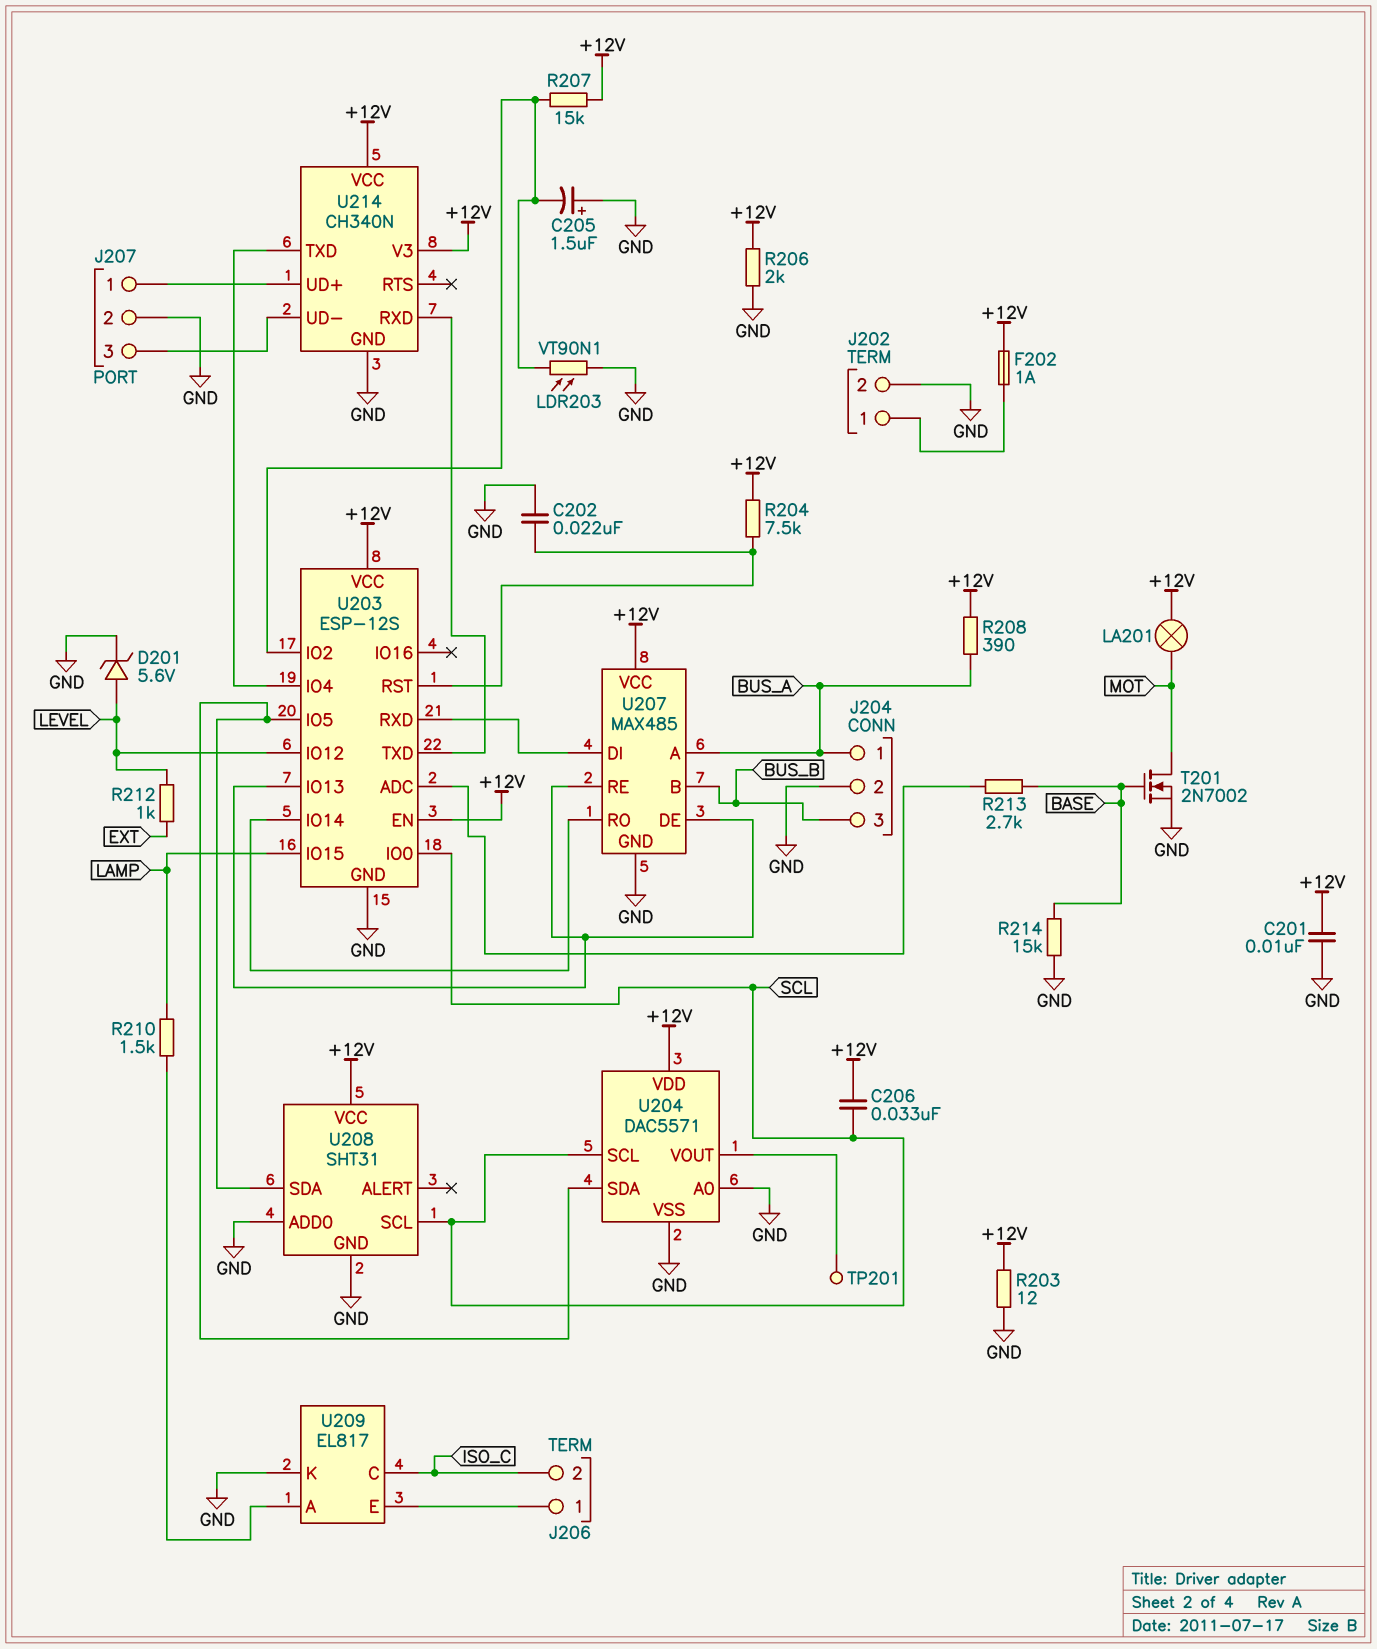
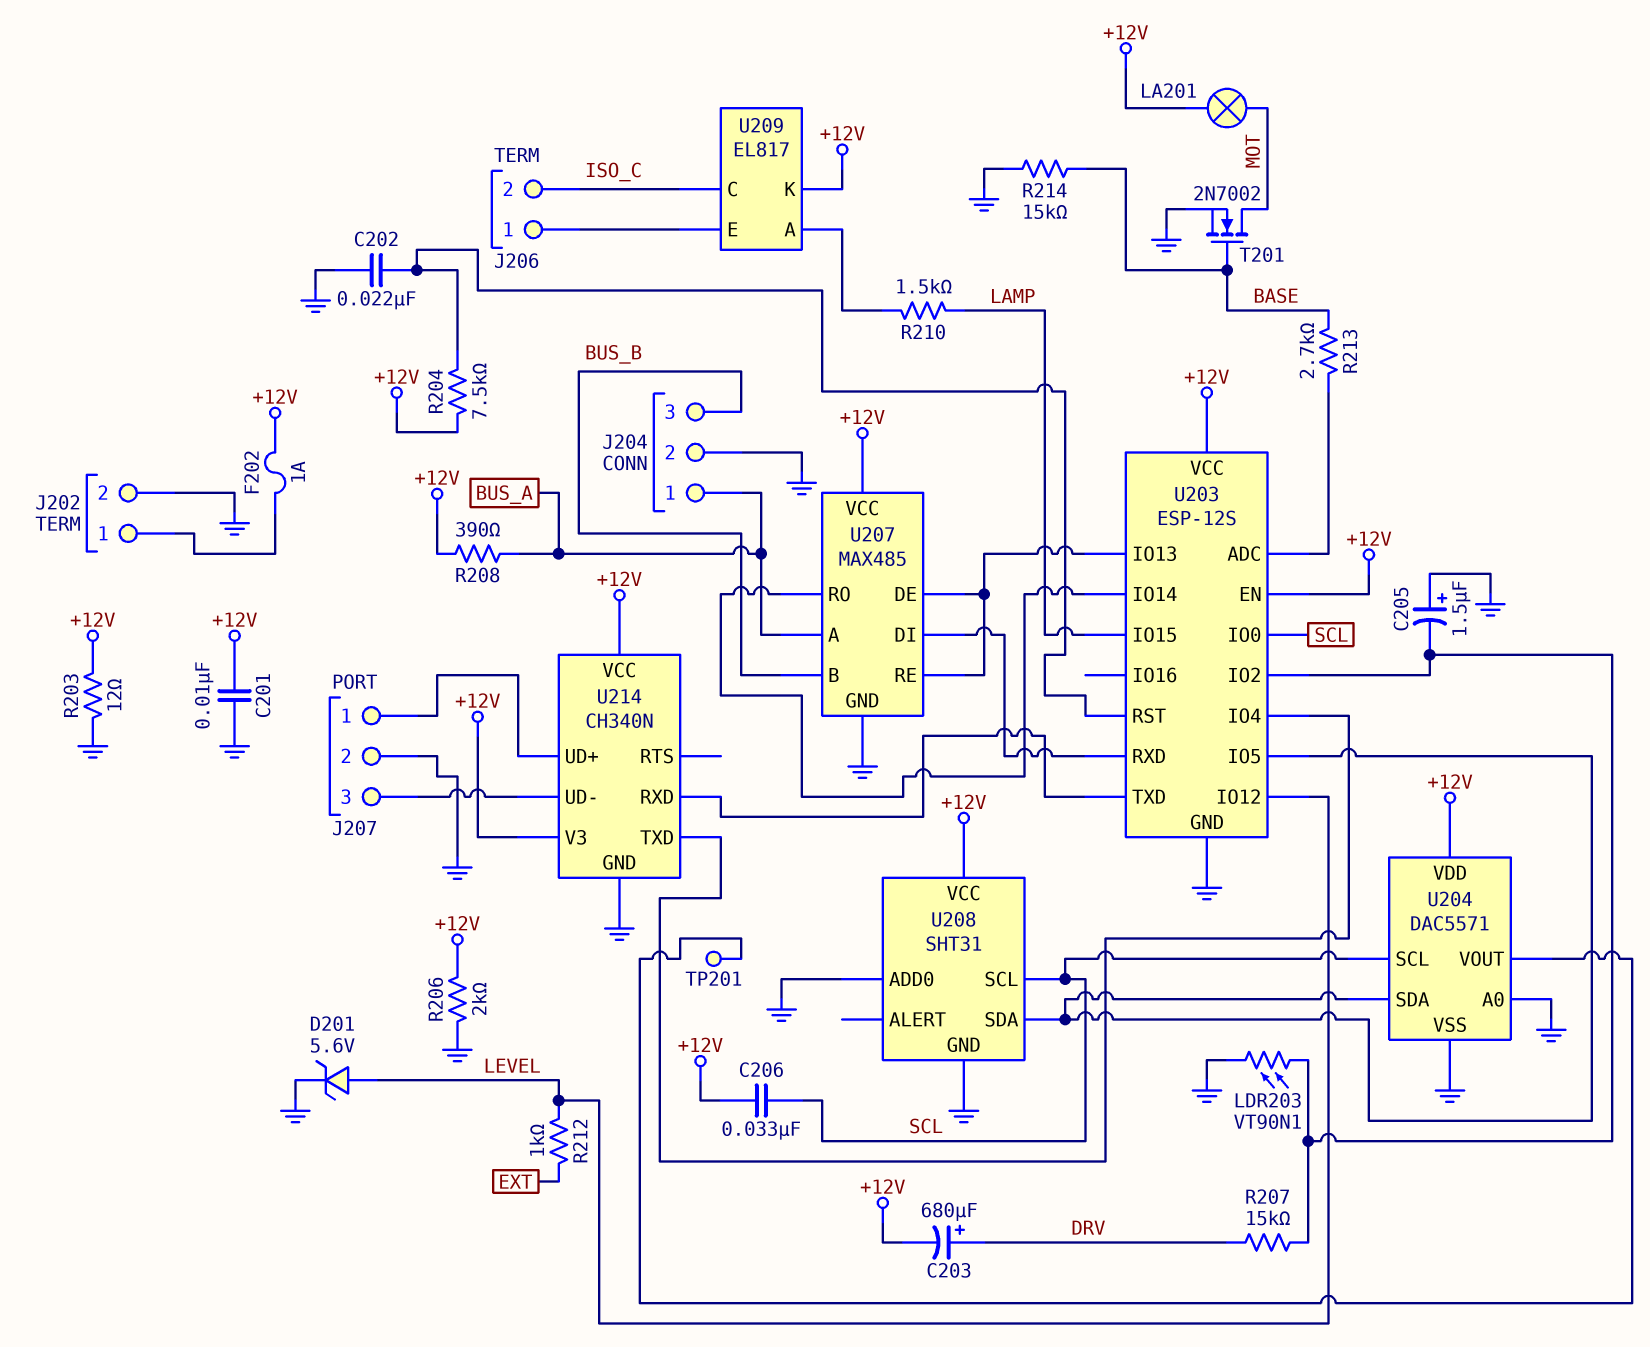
C203: none -> 680uF (plus DRV, minus +12V)
R207: 15k (+12V, U203/IO2) -> 15k (DRV, U203/IO2)
U209 pin K: GND -> +12V

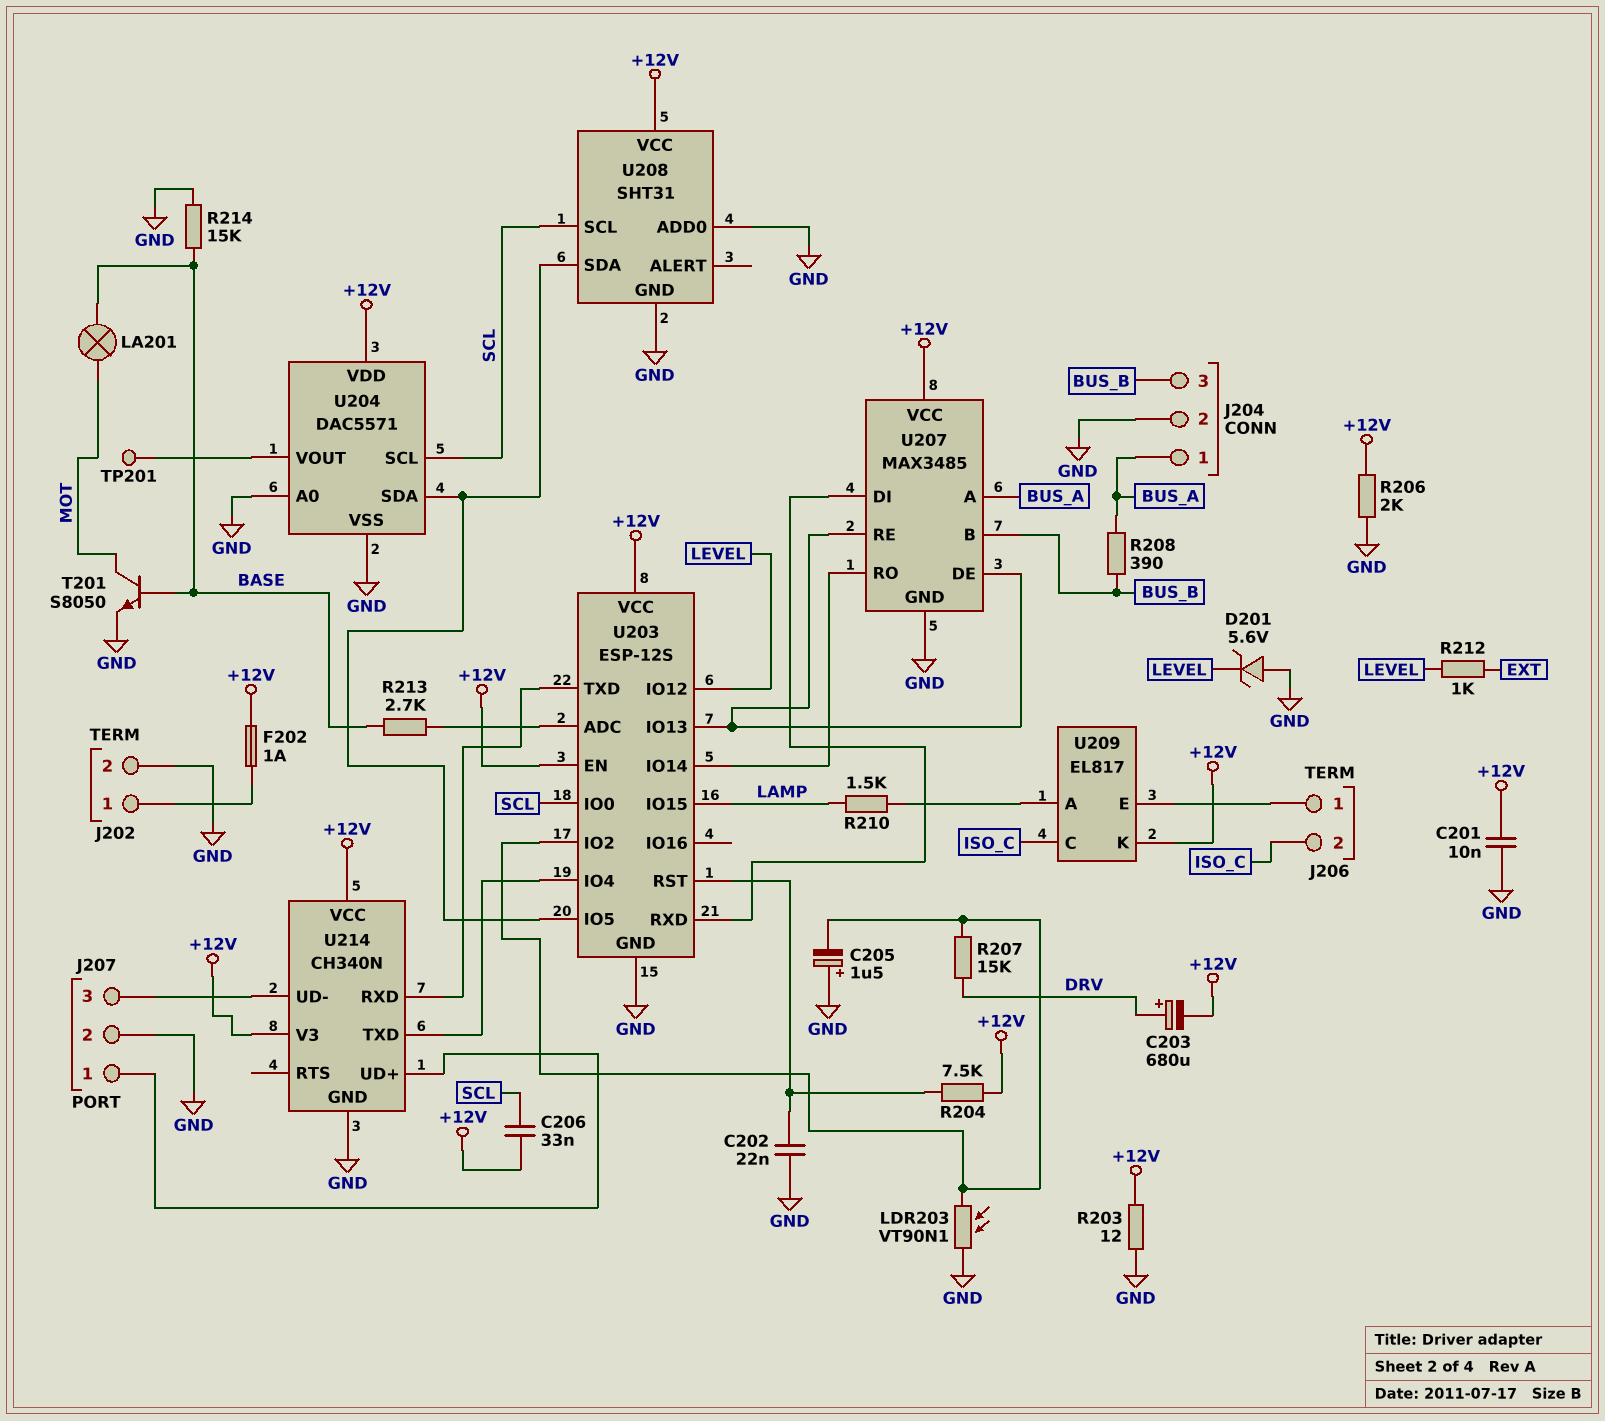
D201: zener 5.6V (A LEVEL, K GND) -> zener 5.6V (A GND, K LEVEL)
LA201: lamp (+12V, MOT) -> lamp (BASE, MOT)
R208: 390 (+12V, BUS_A) -> 390 (BUS_A, BUS_B)
T201: NMOS 2N7002 (G BASE, D MOT, S GND) -> NPN S8050 (B BASE, C MOT, E GND)
U207: MAX485 -> MAX3485

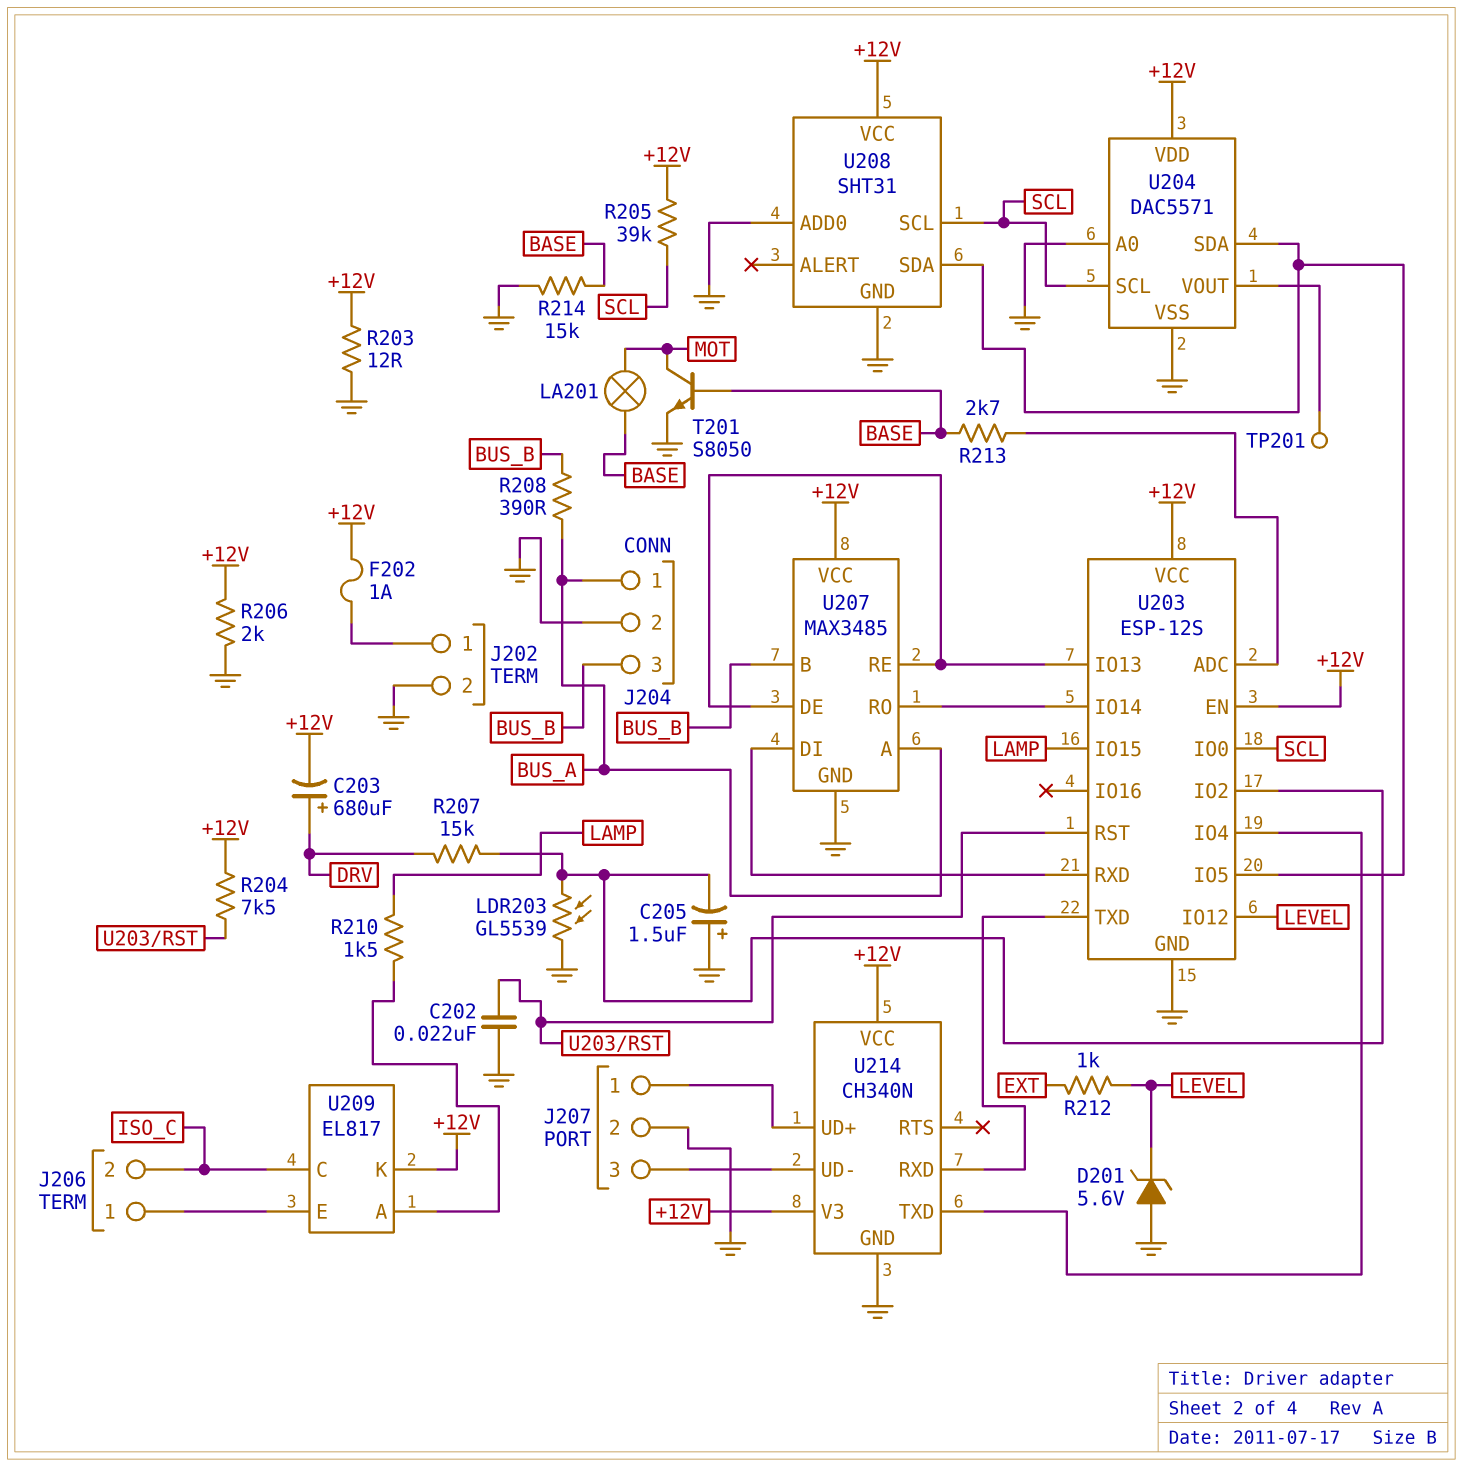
C201: 10nF (+12V, GND) -> none
C206: 33nF (+12V, SCL) -> none
LDR203: VT90N1 (GND, U203/IO2) -> GL5539 (GND, U203/IO2)
R205: none -> 39k (+12V, SCL)

